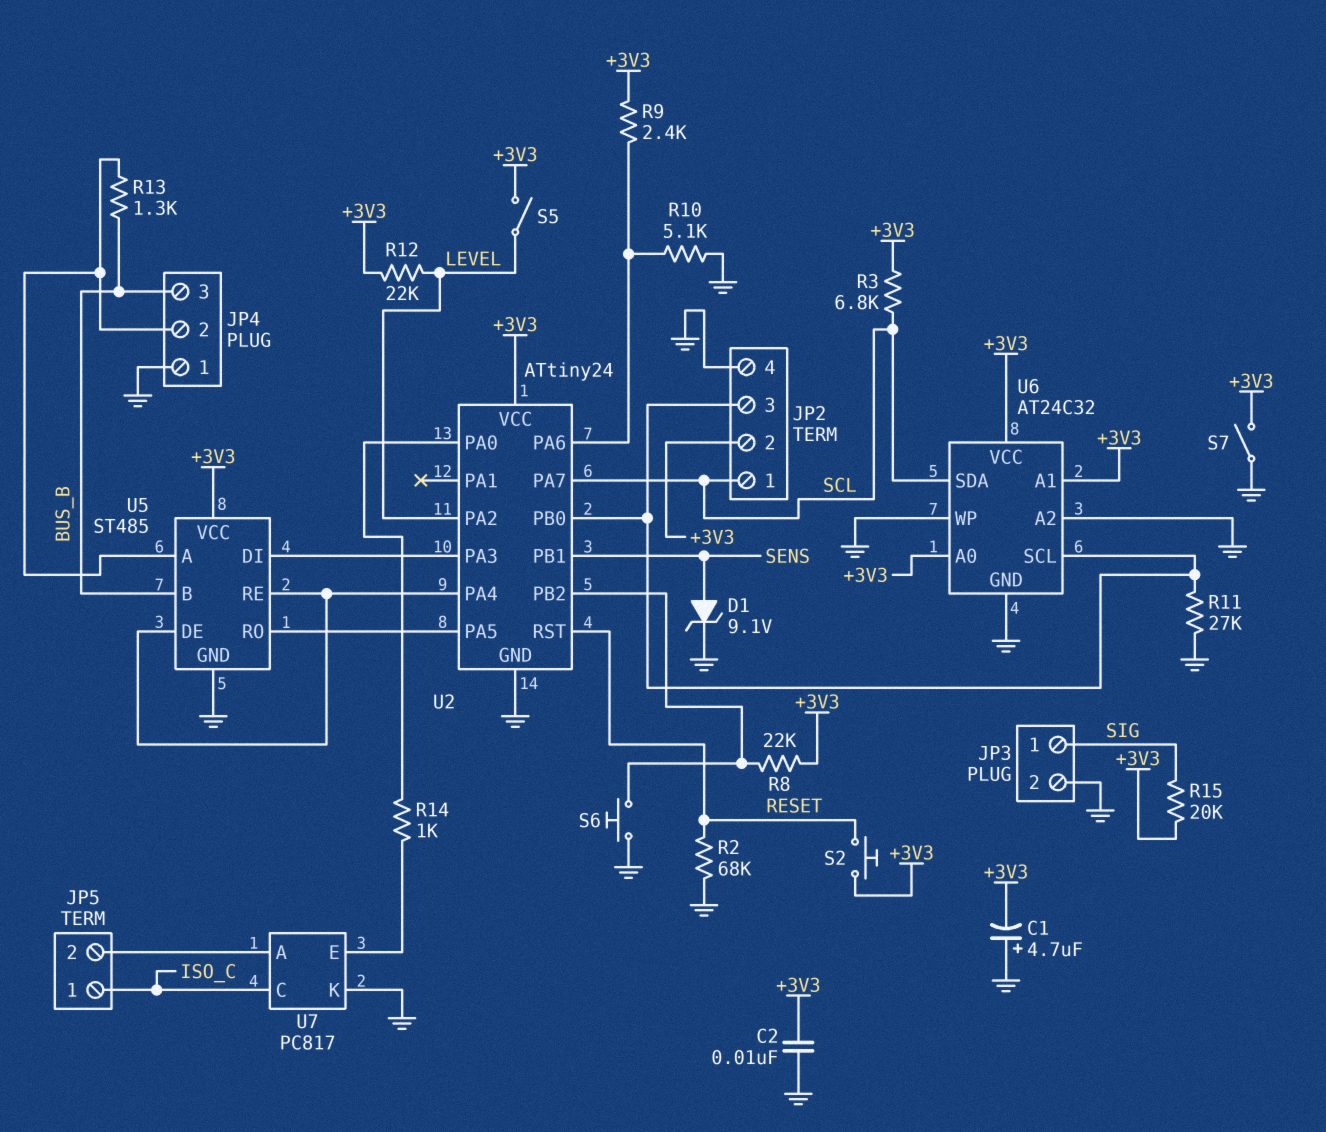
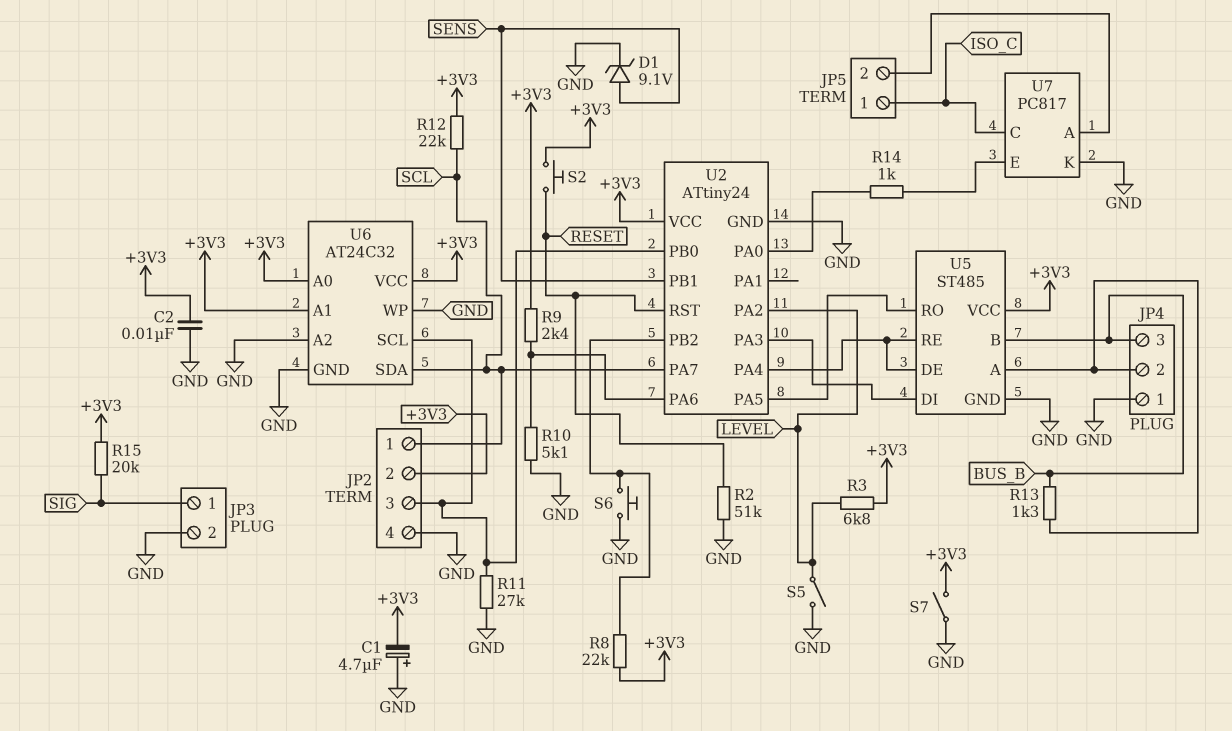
R2: 68k (GND, RESET) -> 51k (GND, RESET)
R3: 6.8k (+3V3, SCL) -> 6.8k (+3V3, LEVEL)
R12: 22k (+3V3, LEVEL) -> 22k (+3V3, SCL)
S5: switch (+3V3, LEVEL) -> switch (GND, LEVEL)

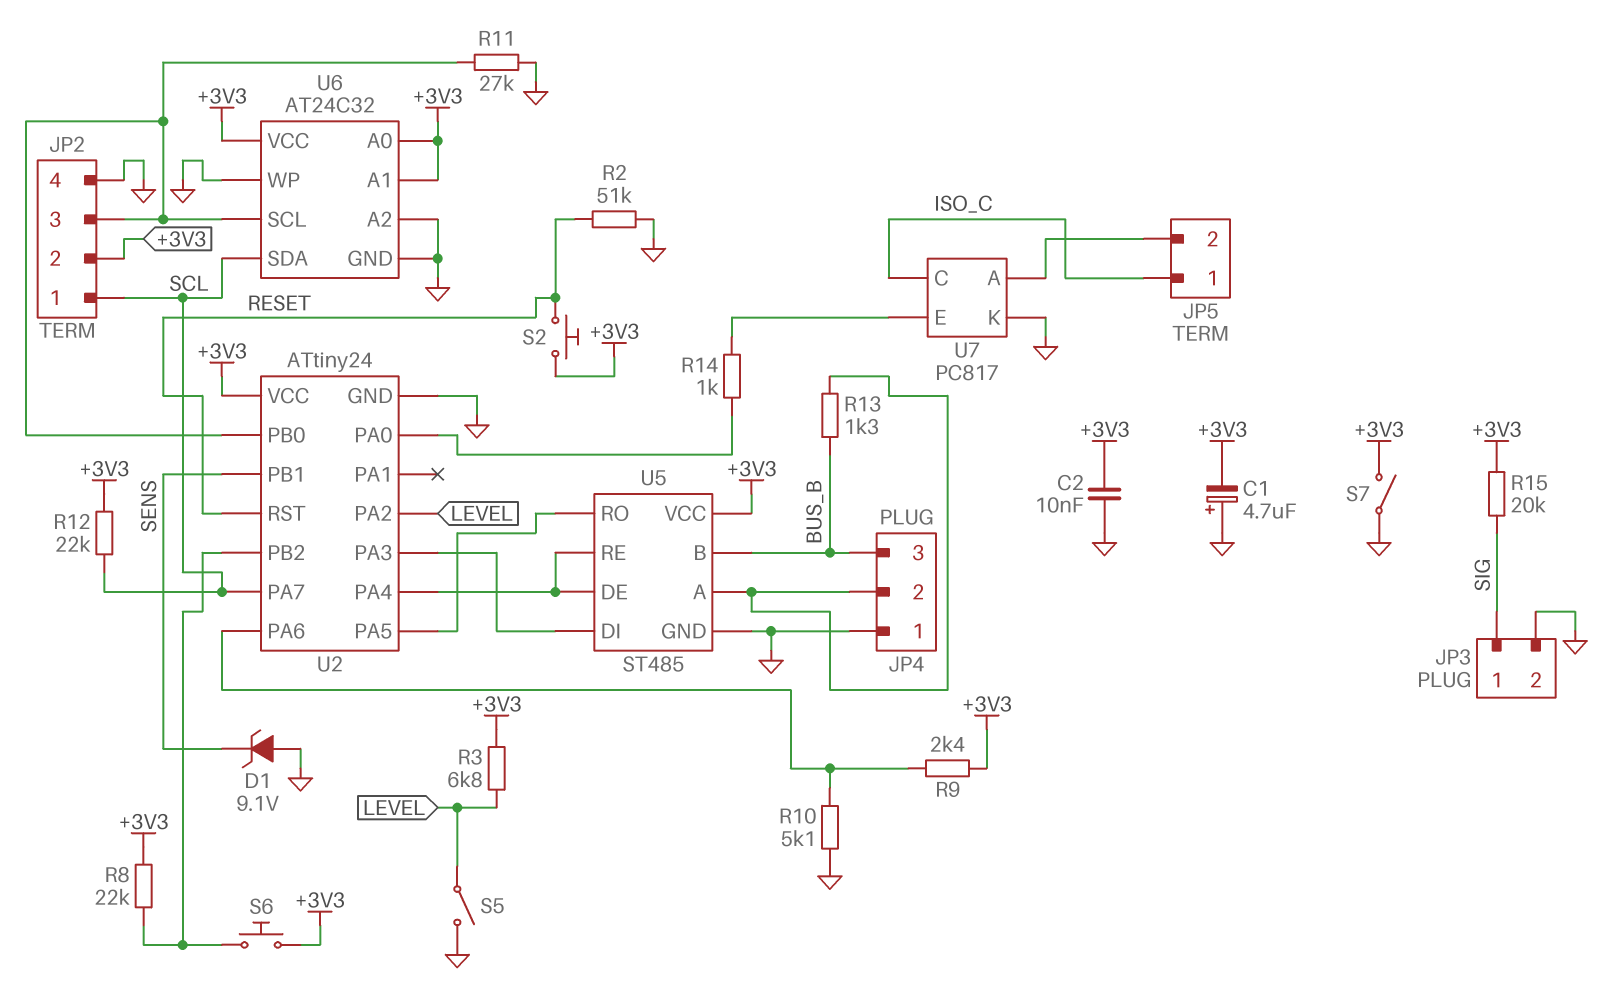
D1: zener 9.1V (A SENS, K GND) -> zener 9.1V (A GND, K SENS)
S6: button (GND, U2/PB2) -> button (+3V3, U2/PB2)

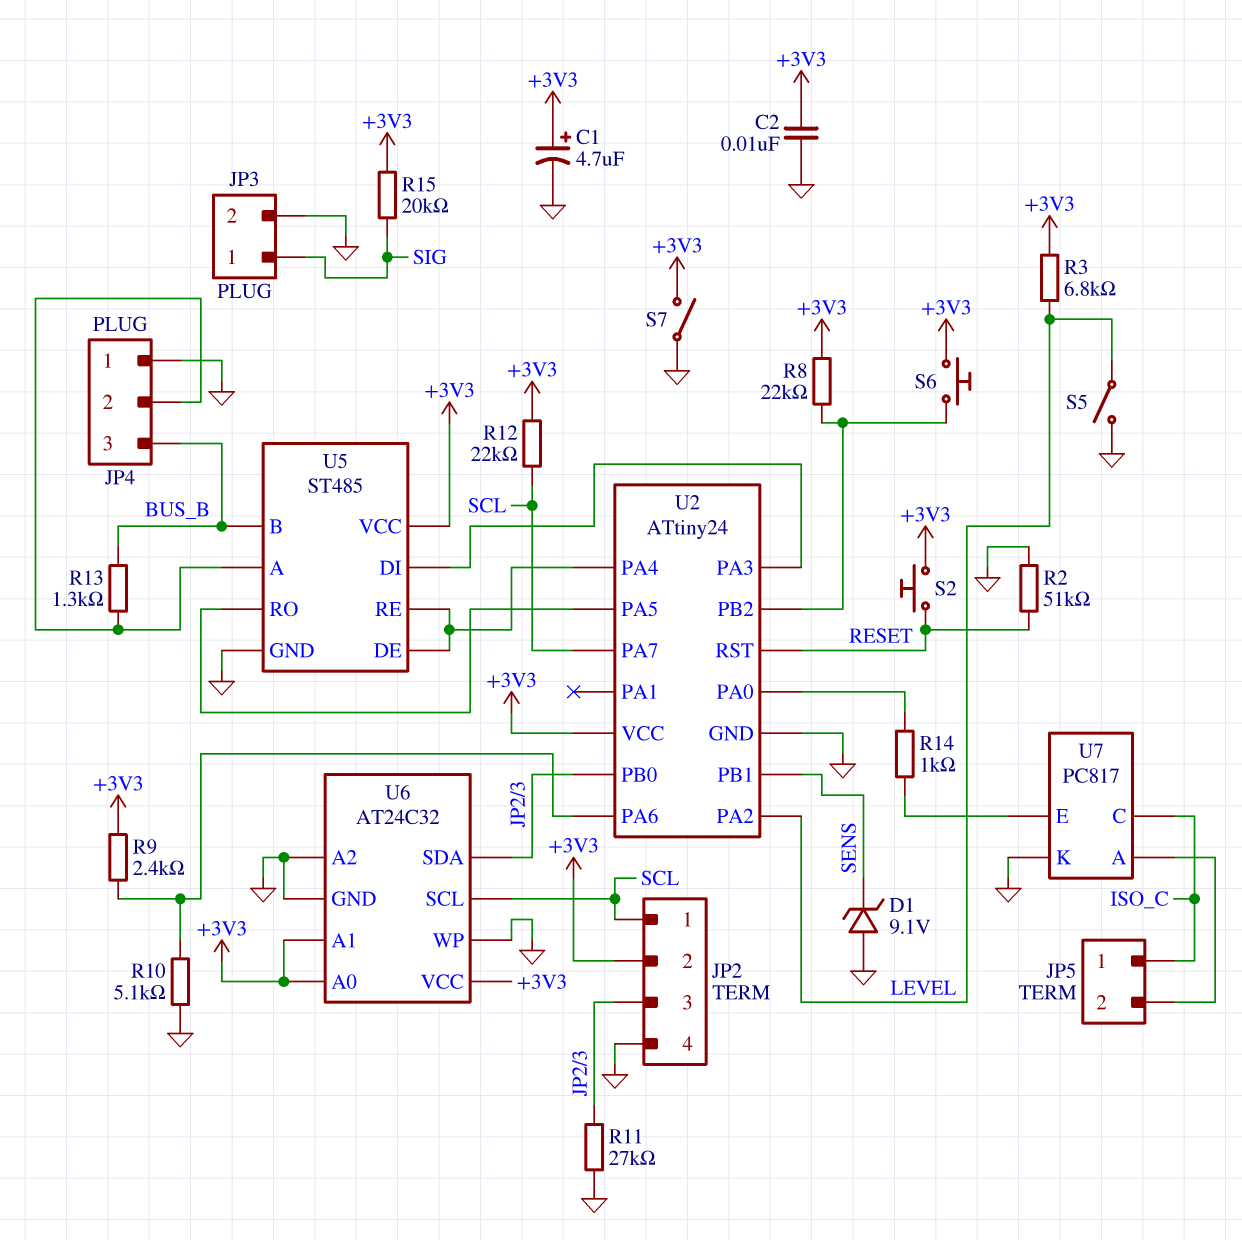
C1: 4.7uF (plus GND, minus +3V3) -> 4.7uF (plus +3V3, minus GND)
U6 pin SCL: JP2/3 -> SCL
U6 pin SDA: SCL -> JP2/3

